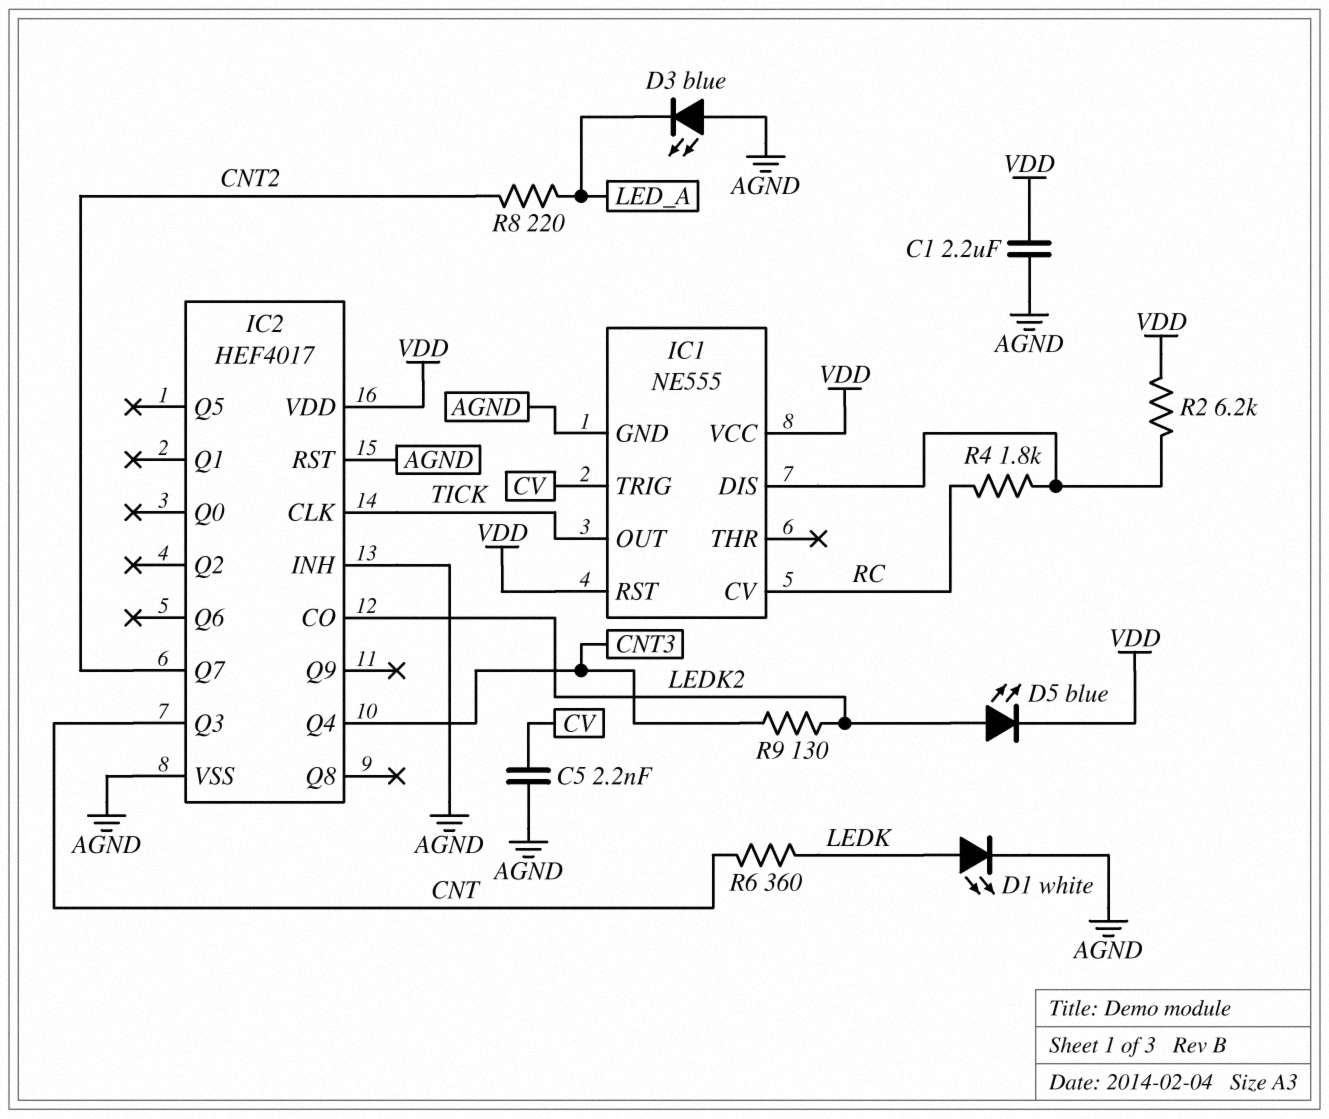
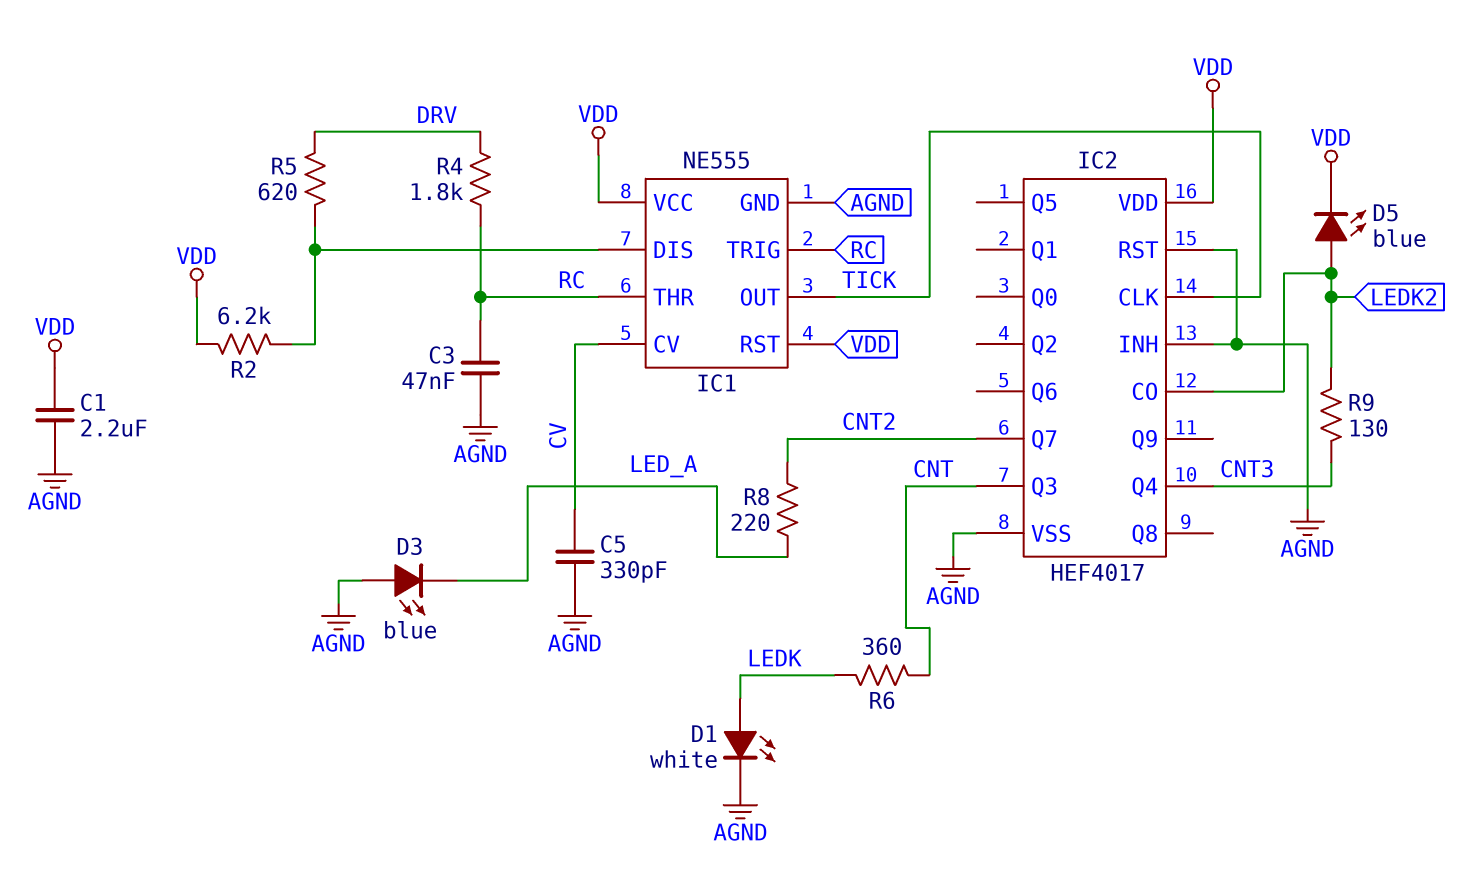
C3: none -> 47nF (AGND, RC)
C5: 2.2nF (AGND, CV) -> 330pF (AGND, CV)
IC1 pin CV: RC -> CV
IC1 pin THR: none -> RC
IC1 pin TRIG: CV -> RC
R4: 1.8k (IC1/DIS, RC) -> 1.8k (DRV, RC)
R5: none -> 620 (DRV, IC1/DIS)

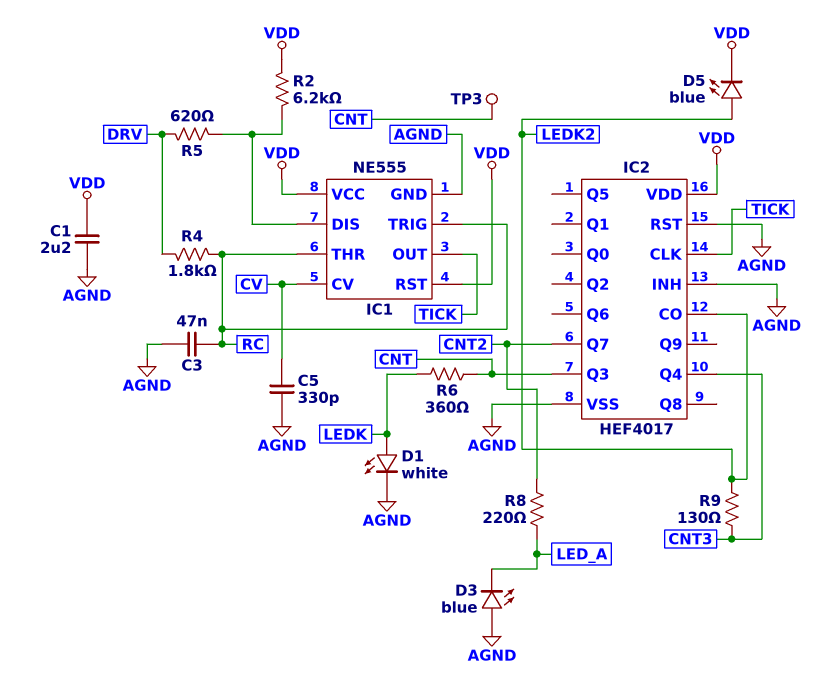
TP3: none -> test point (CNT)

